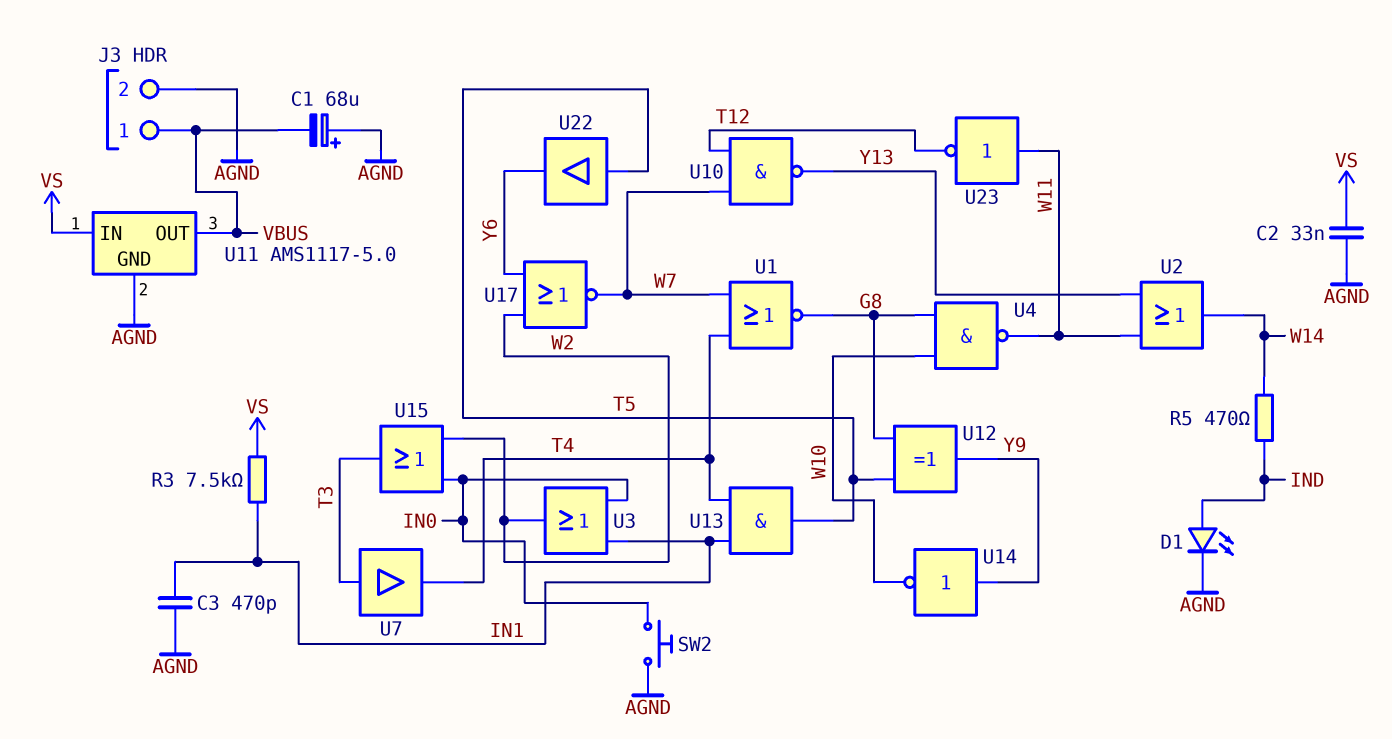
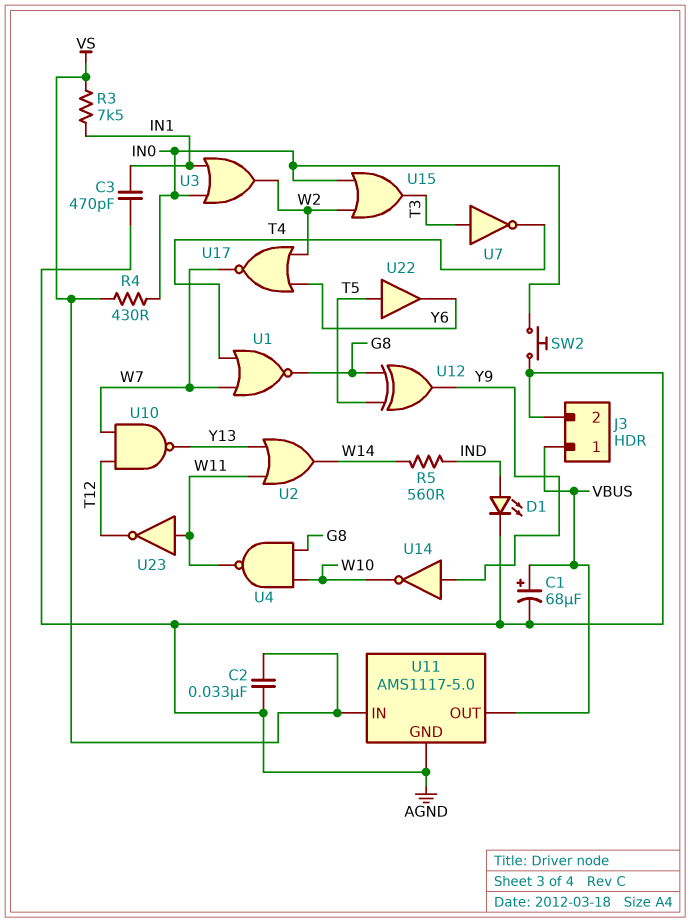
C1: 68uF (plus AGND, minus VBUS) -> 68uF (plus VBUS, minus AGND)
R4: none -> 430 (IN0, VS)
R5: 470 (IND, W14) -> 560 (IND, W14)
U7: buffer (in T3, out T4) -> NOT (in T3, out T4)
U13: AND (in IN1, in T4, out T5) -> none

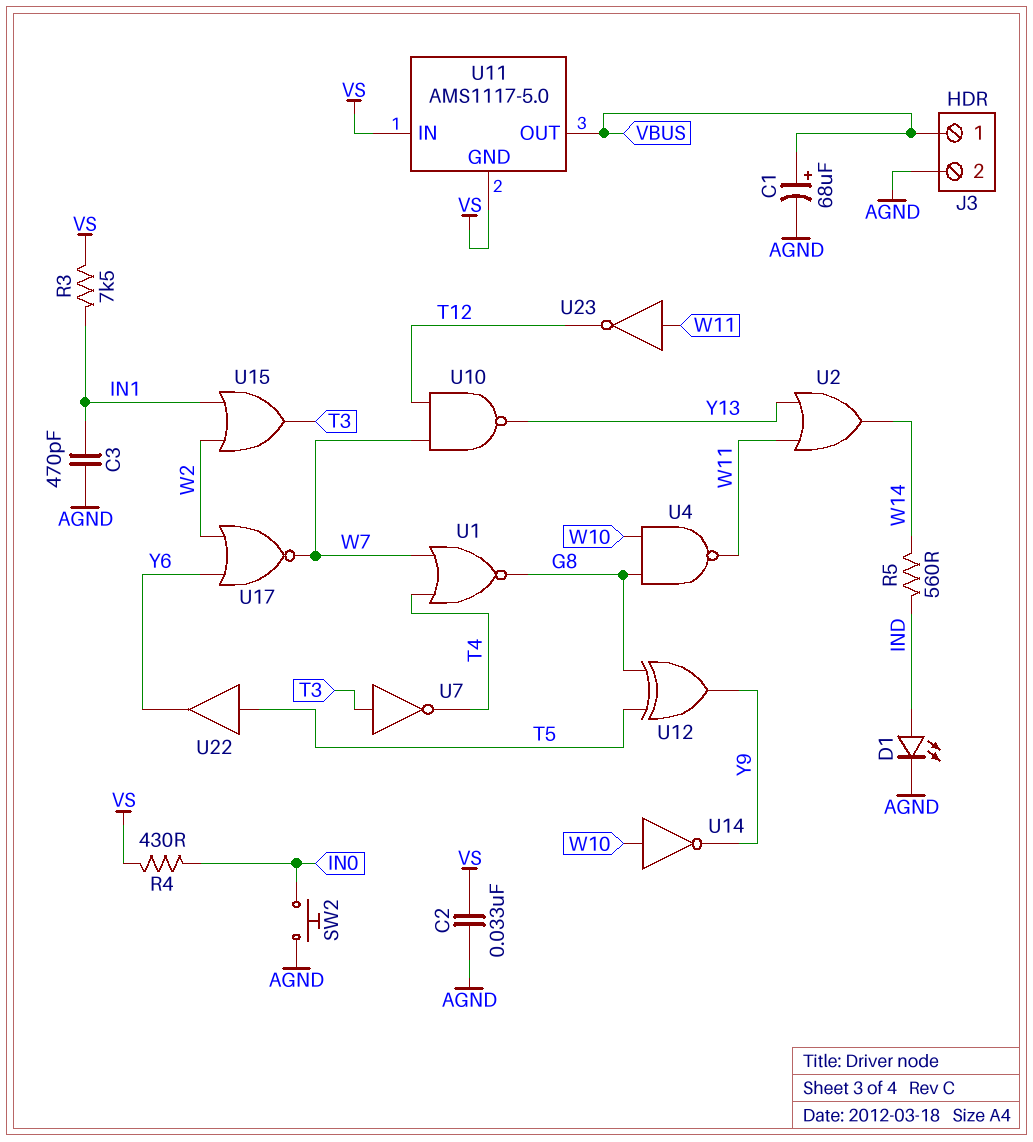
U3: OR (in IN0, in IN1, out W2) -> none
U11 pin GND: AGND -> VS
U14: NOT (in Y9, out W10) -> NOT (in W10, out Y9)
U15: OR (in IN0, in W2, out T3) -> OR (in IN1, in W2, out T3)

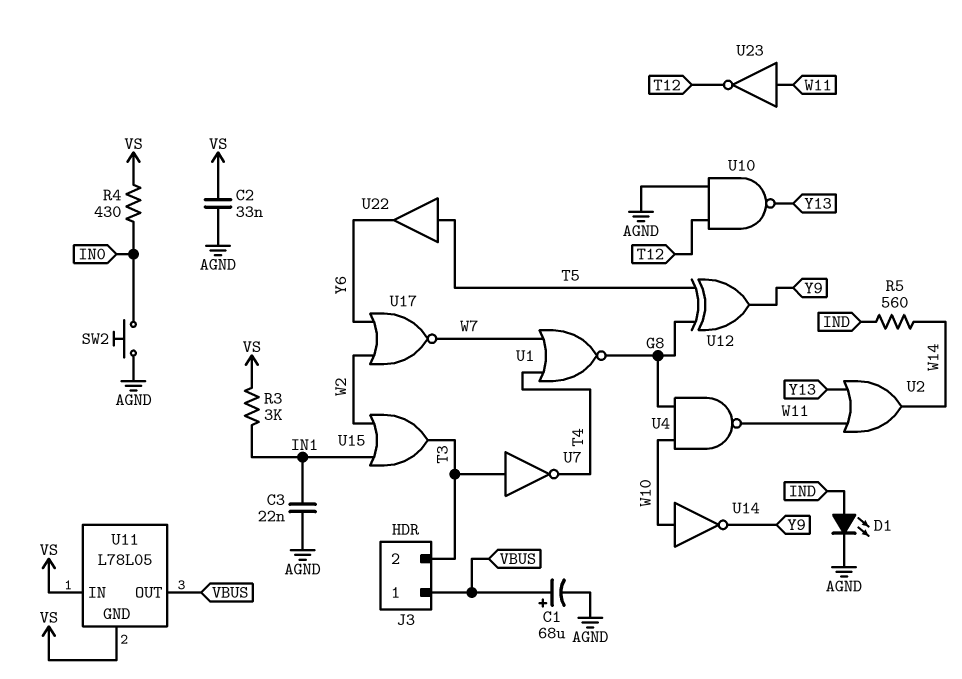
C3: 470pF (AGND, IN1) -> 22nF (AGND, IN1)
J3 pin 2: AGND -> T3
R3: 7.5k (IN1, VS) -> 3k (IN1, VS)
U10: NAND (in T12, in W7, out Y13) -> NAND (in AGND, in T12, out Y13)
U11: AMS1117-5.0 -> L78L05

